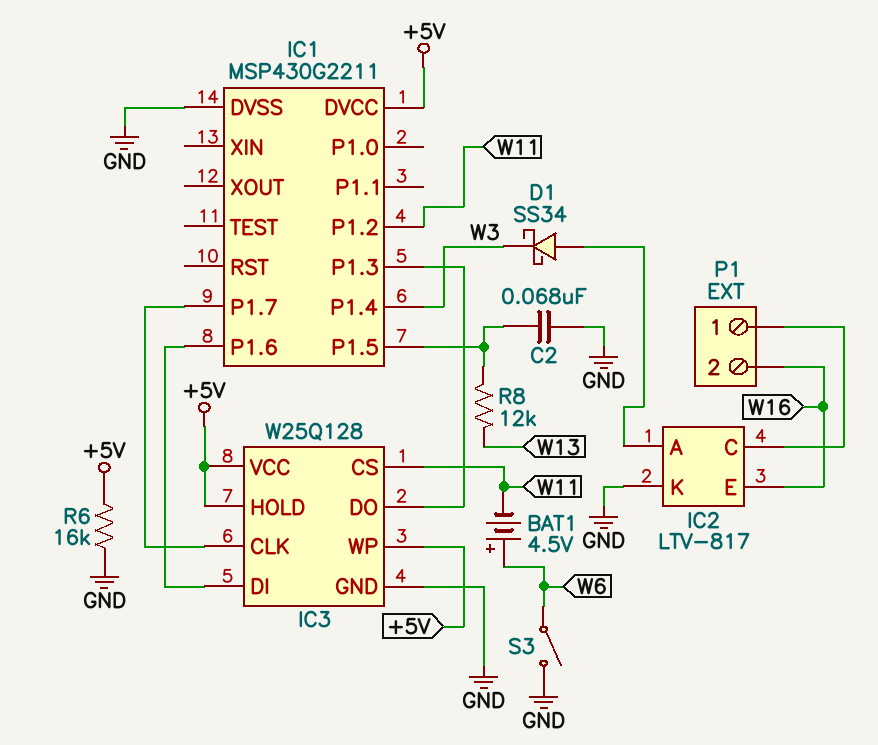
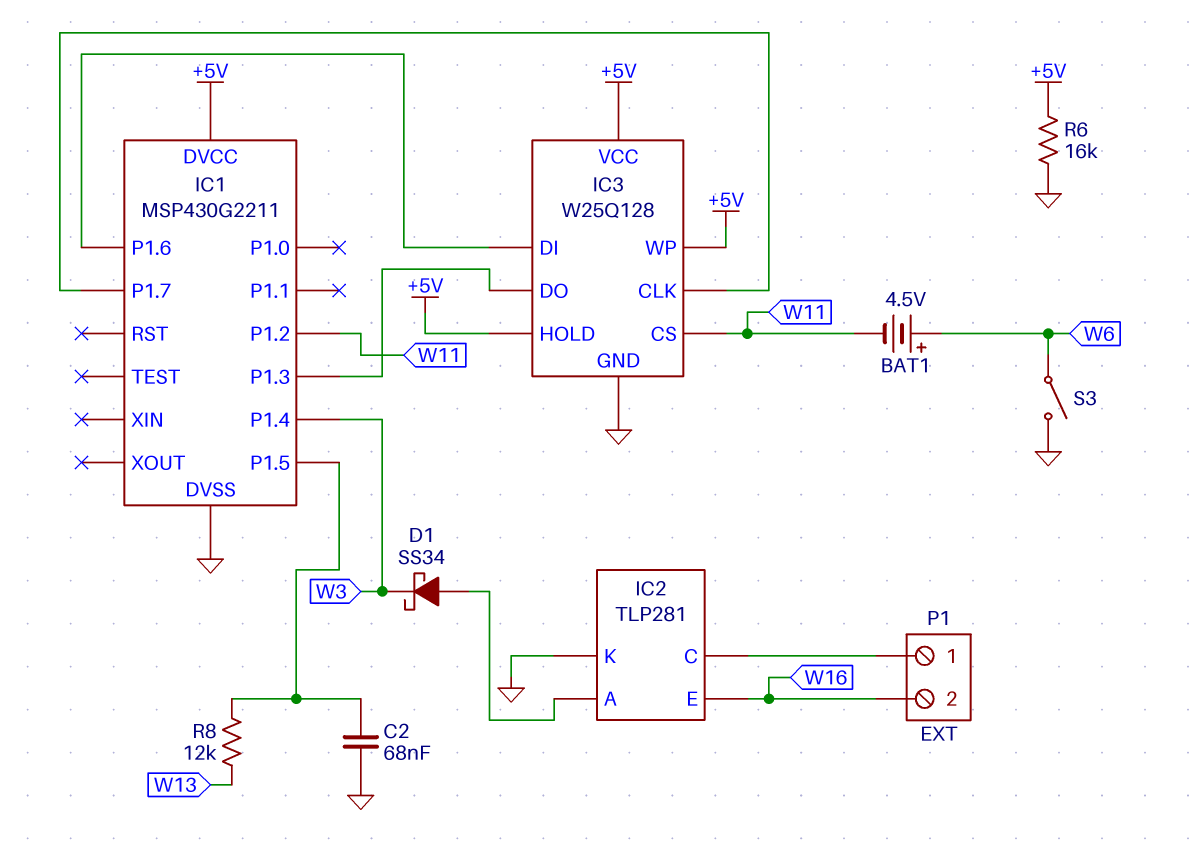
IC2: LTV-817 -> TLP281

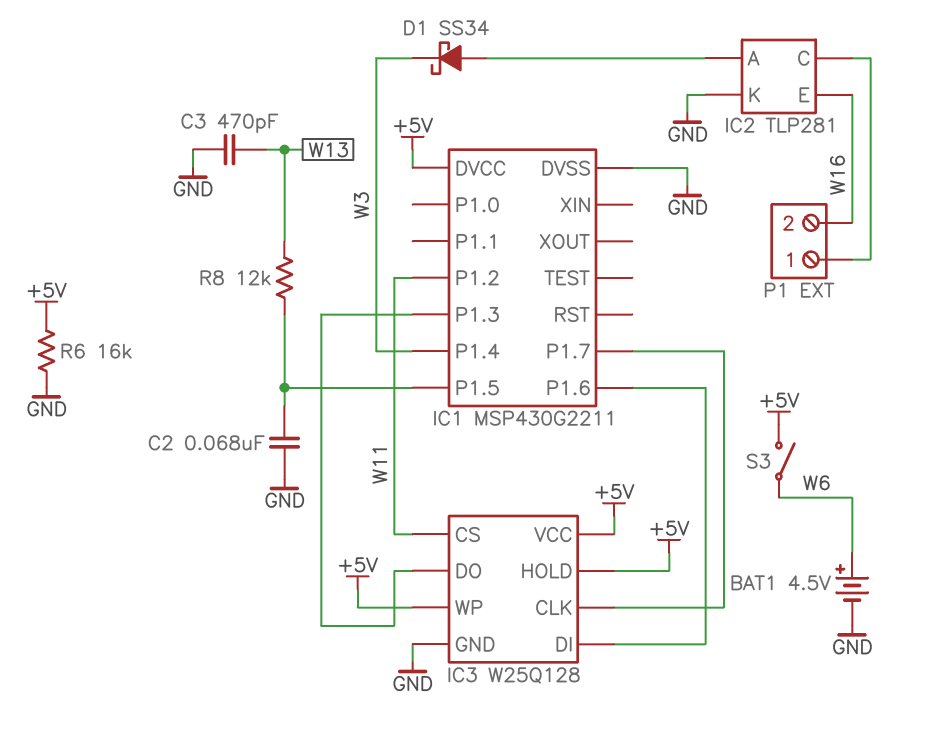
BAT1: 4.5V (plus W6, minus W11) -> 4.5V (plus W6, minus GND)
C3: none -> 470pF (GND, W13)
S3: switch (GND, W6) -> switch (+5V, W6)

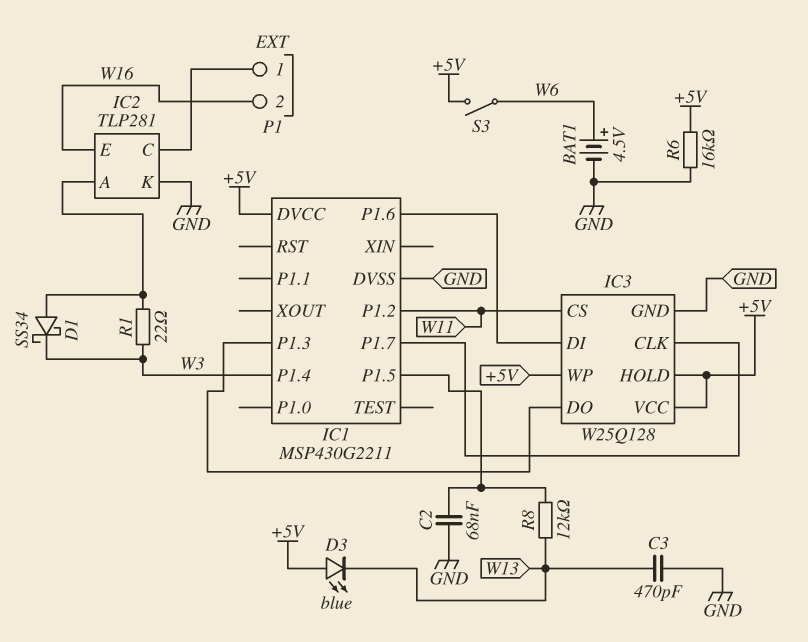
D3: none -> LED blue (A +5V, K W13)
R1: none -> 22 (IC2/A, W3)

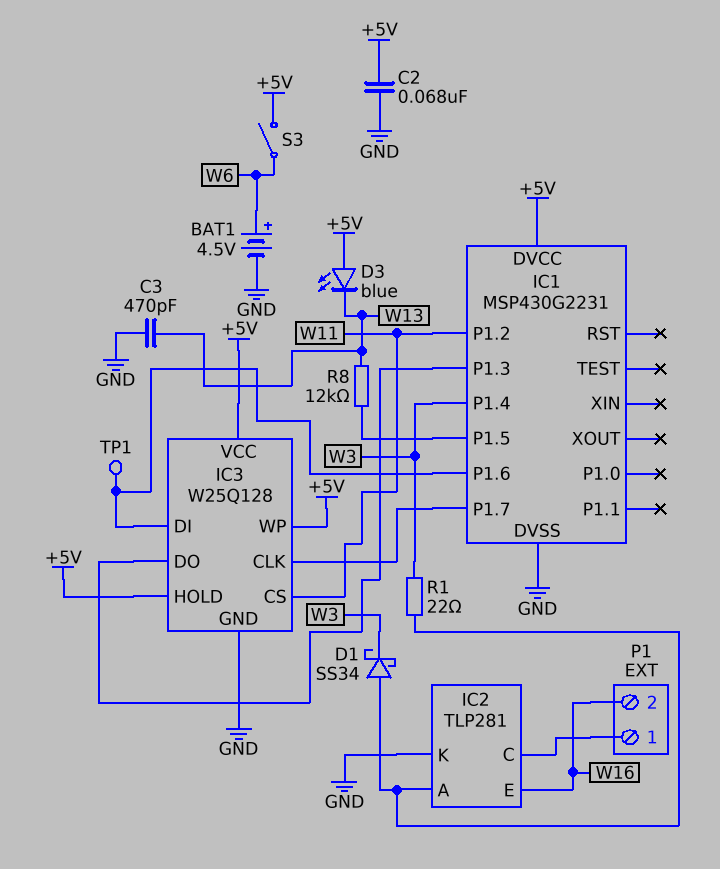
C2: 68nF (GND, IC1/P1.5) -> 68nF (+5V, GND)
IC1: MSP430G2211 -> MSP430G2231
R6: 16k (+5V, GND) -> none
TP1: none -> test point (IC1/P1.6)

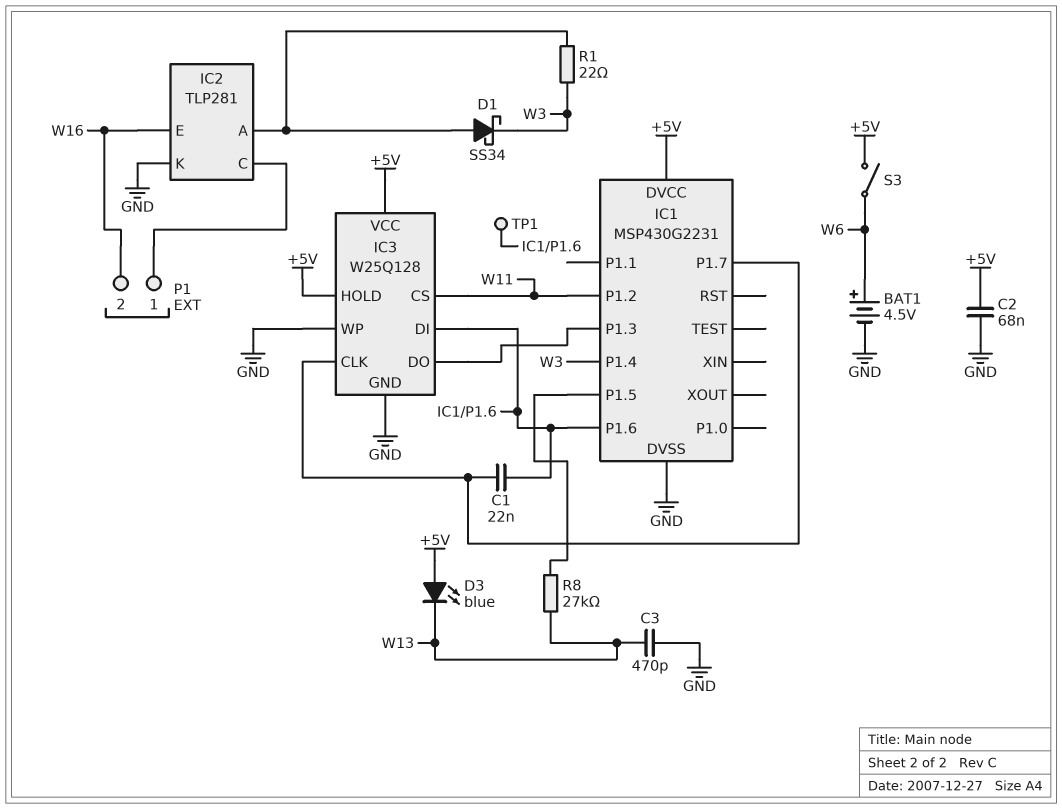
C1: none -> 22nF (IC1/P1.6, IC1/P1.7)
IC3 pin WP: +5V -> GND
R8: 12k (IC1/P1.5, W13) -> 27k (IC1/P1.5, W13)

